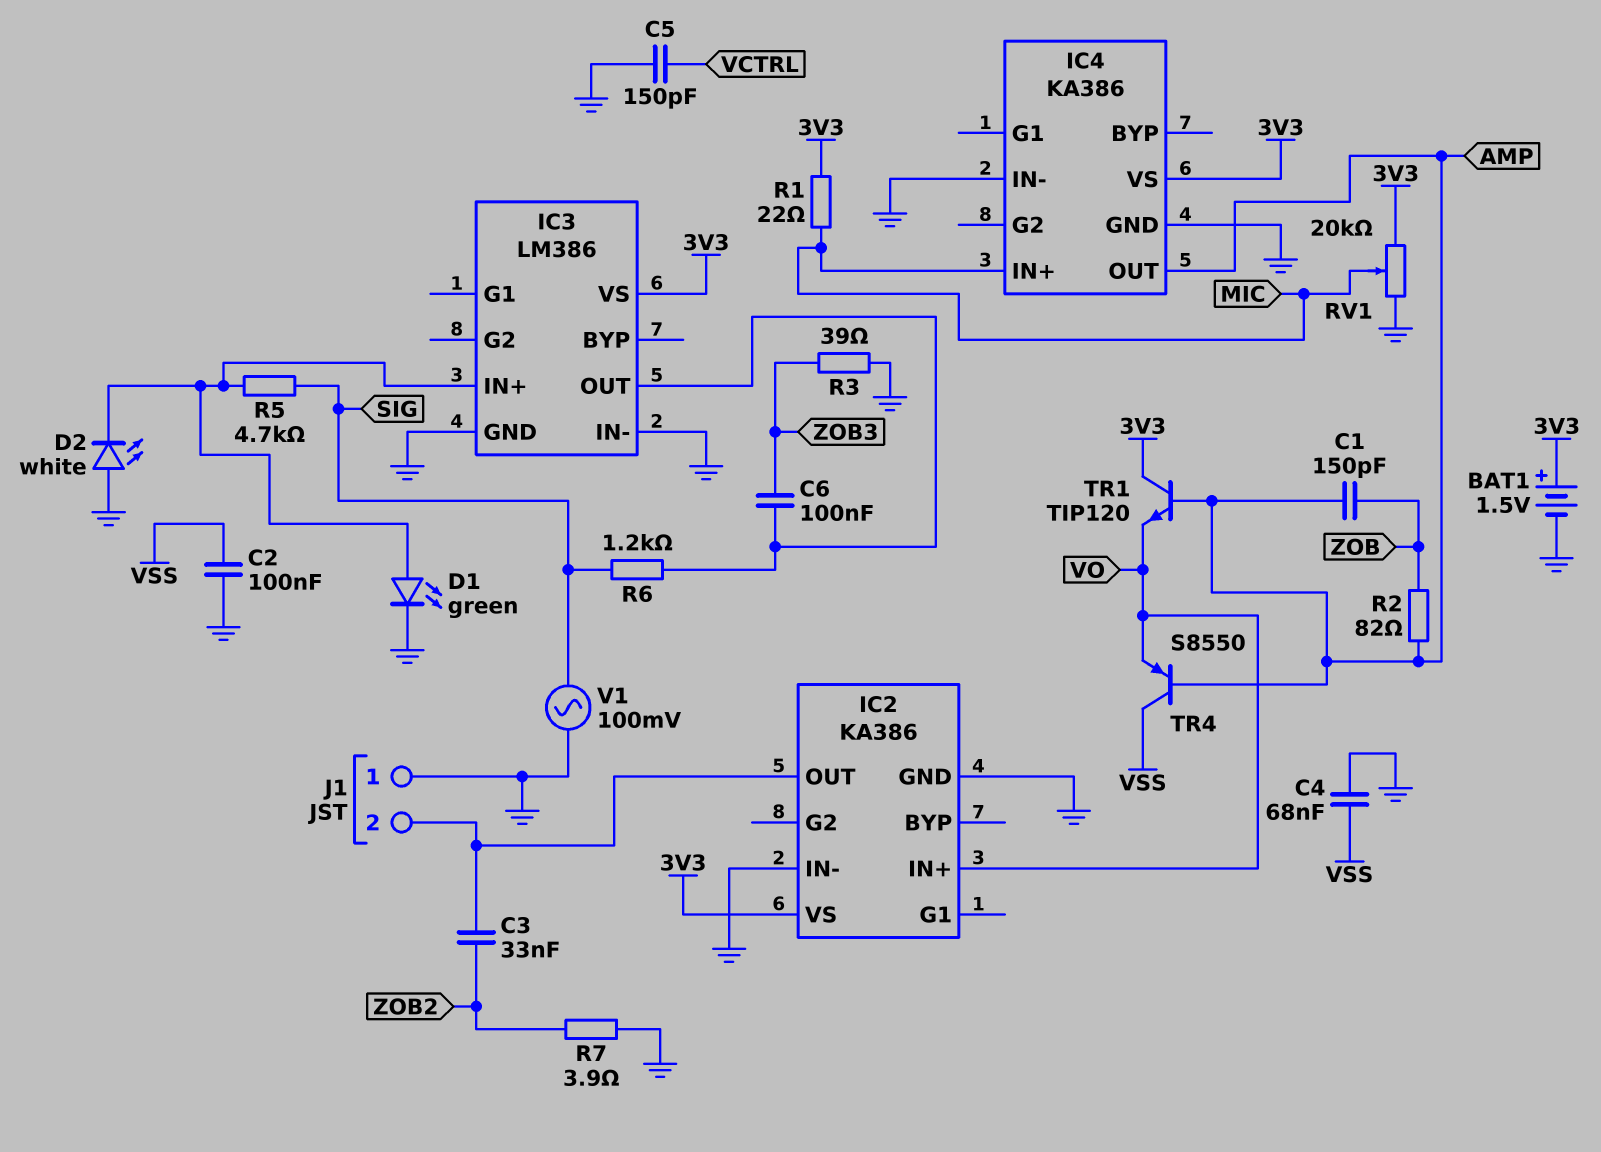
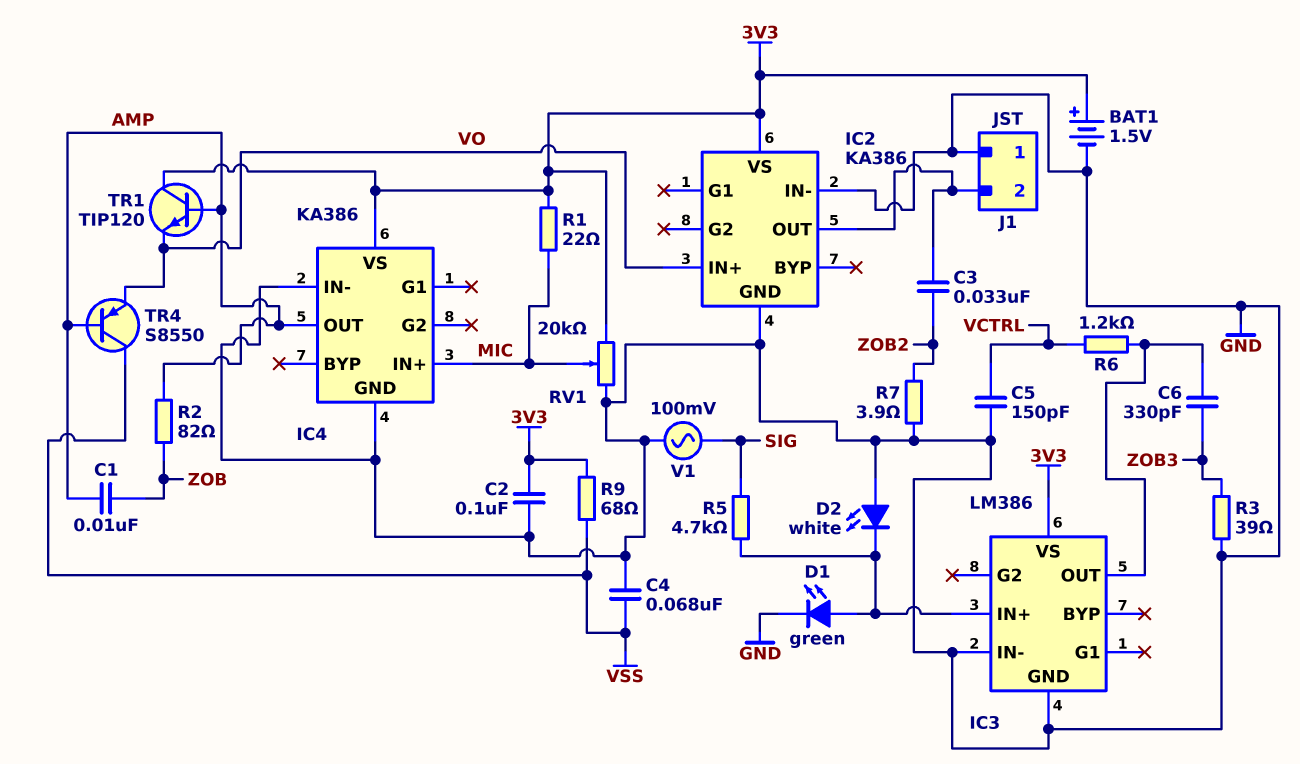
C1: 150pF (AMP, ZOB) -> 10nF (AMP, ZOB)
C2: 100nF (GND, VSS) -> 100nF (3V3, GND)
C6: 100nF (IC3/OUT, ZOB3) -> 330pF (IC3/OUT, ZOB3)
R6: 1.2k (IC3/OUT, SIG) -> 1.2k (IC3/OUT, VCTRL)
R9: none -> 68 (3V3, VSS)

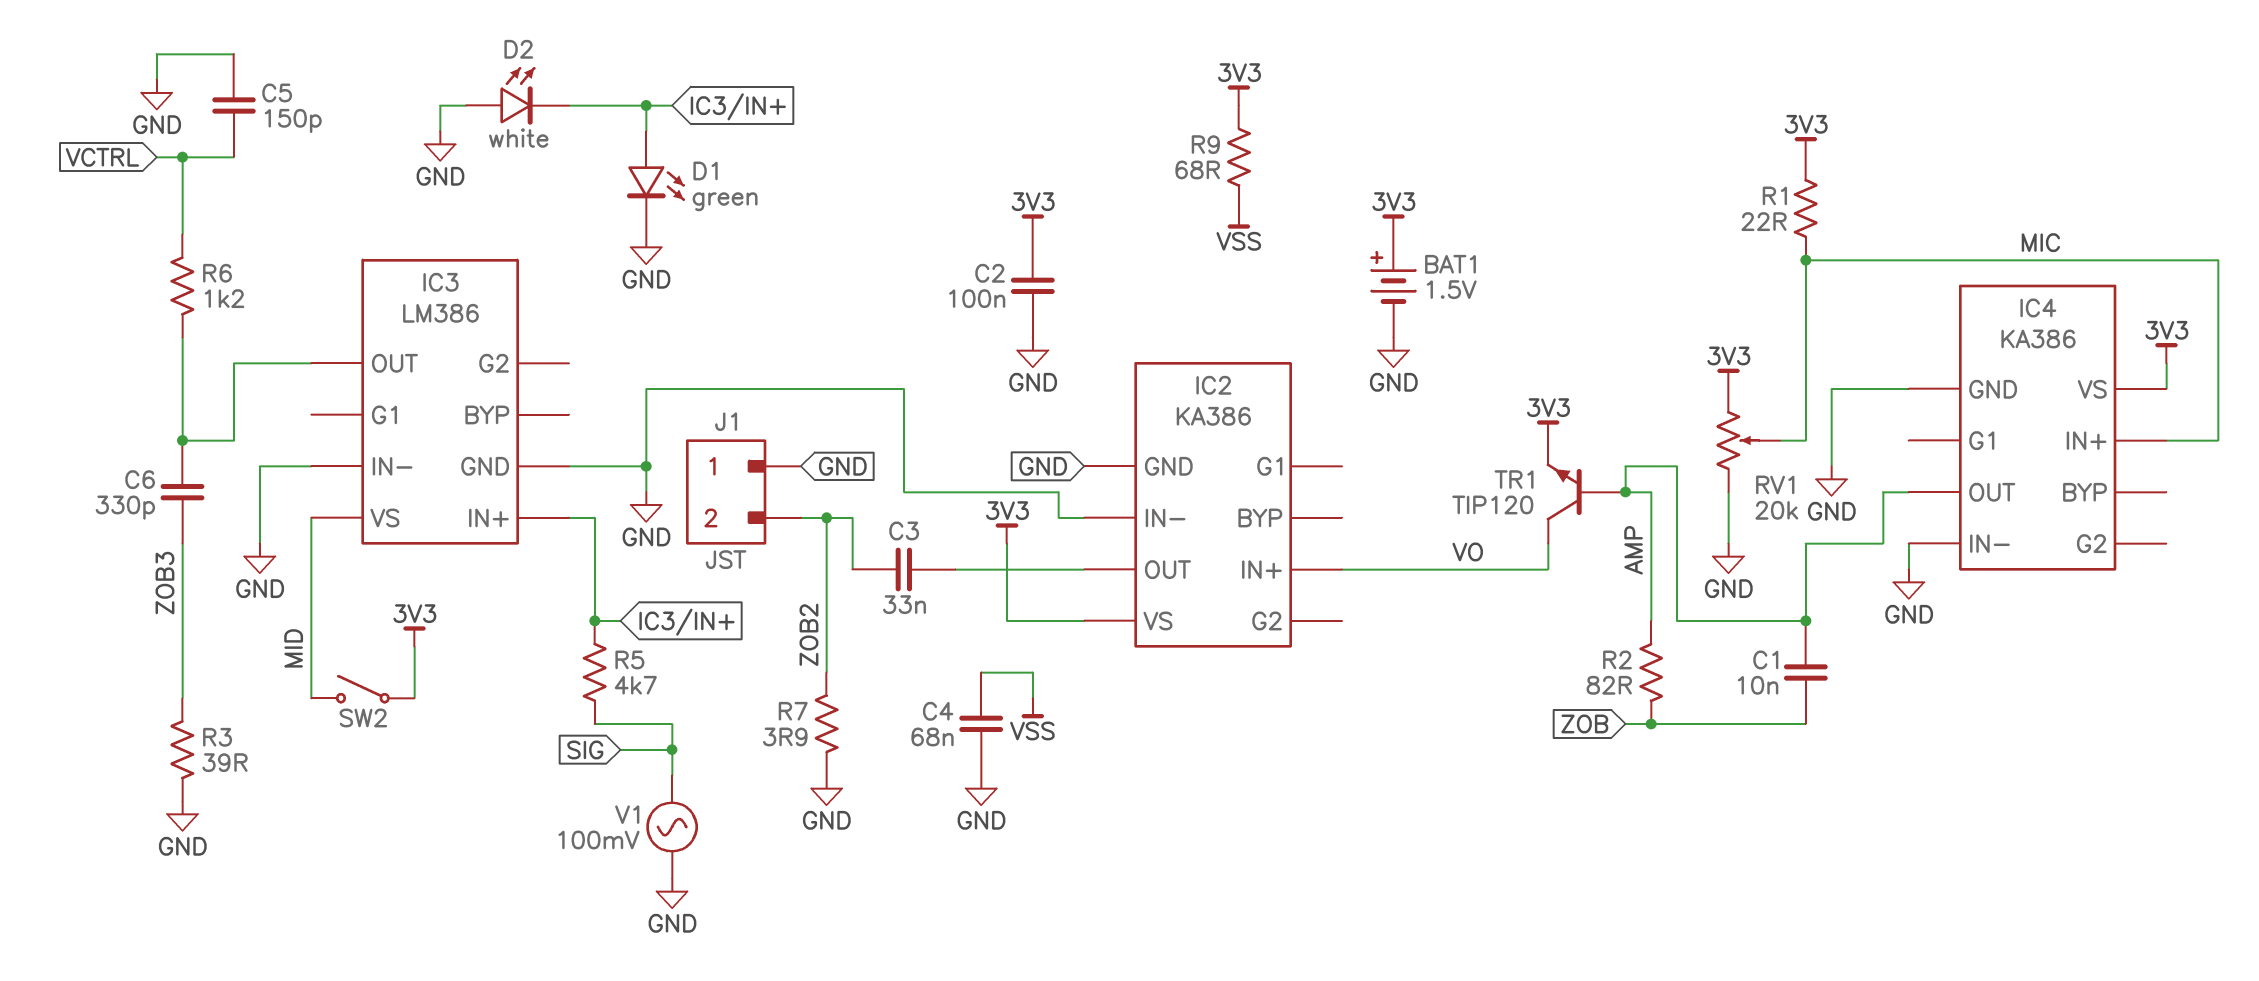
IC3 pin VS: 3V3 -> MID
J1 pin 2: IC2/OUT -> ZOB2
SW2: none -> switch (3V3, MID)
TR1: NPN TIP120 (B AMP, C 3V3, E VO) -> NPN TIP120 (B AMP, C VO, E 3V3)
TR4: PNP S8550 (B AMP, C VSS, E VO) -> none

